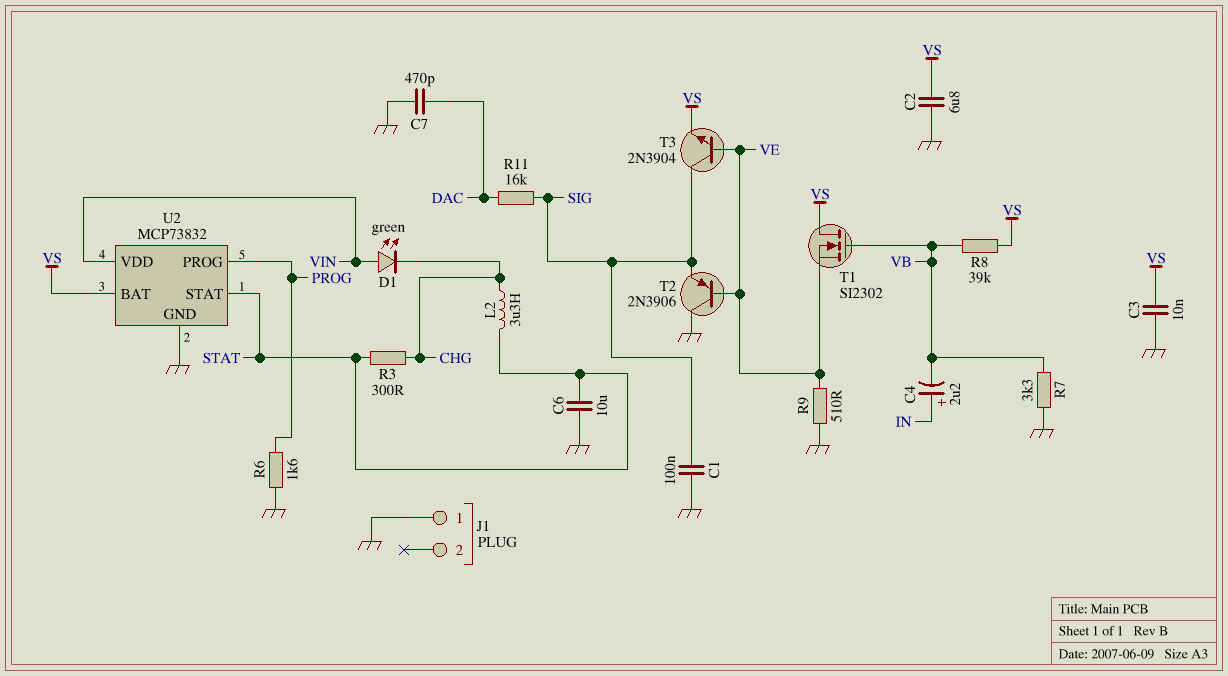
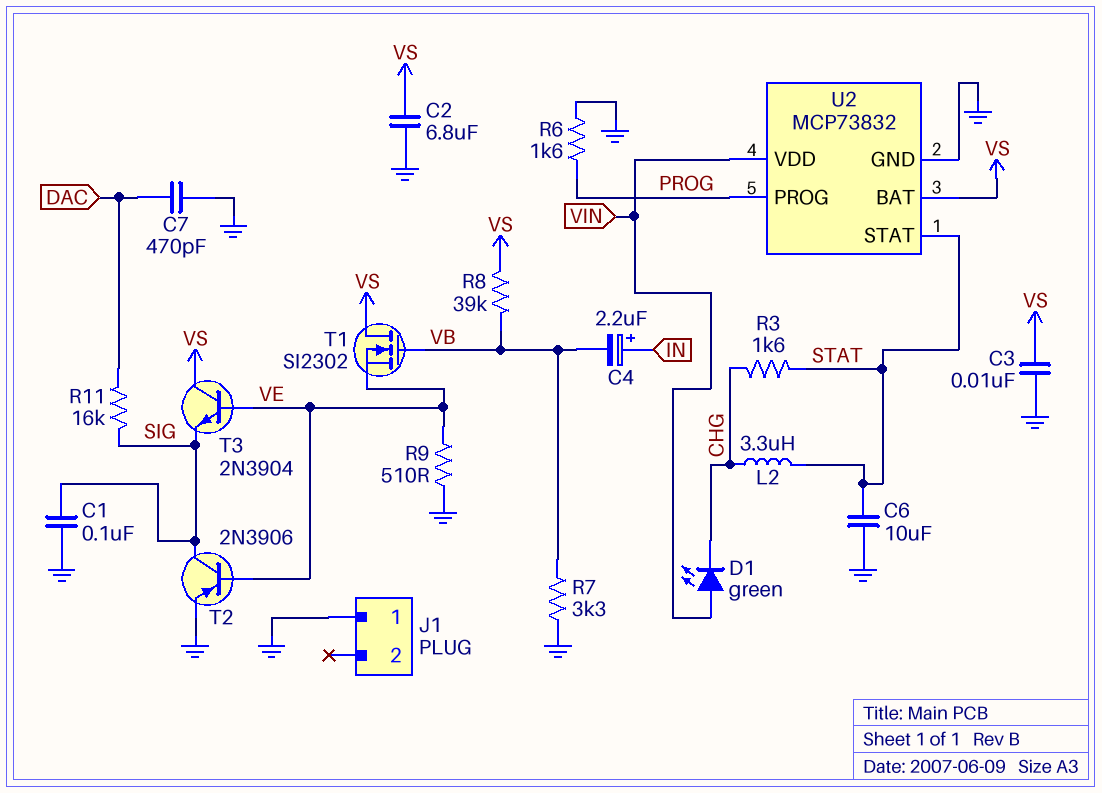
R3: 300 (CHG, STAT) -> 1.6k (CHG, STAT)
T2: PNP 2N3906 (B VE, C GND, E SIG) -> PNP 2N3906 (B VE, C SIG, E GND)
T3: NPN 2N3904 (B VE, C SIG, E VS) -> NPN 2N3904 (B VE, C VS, E SIG)

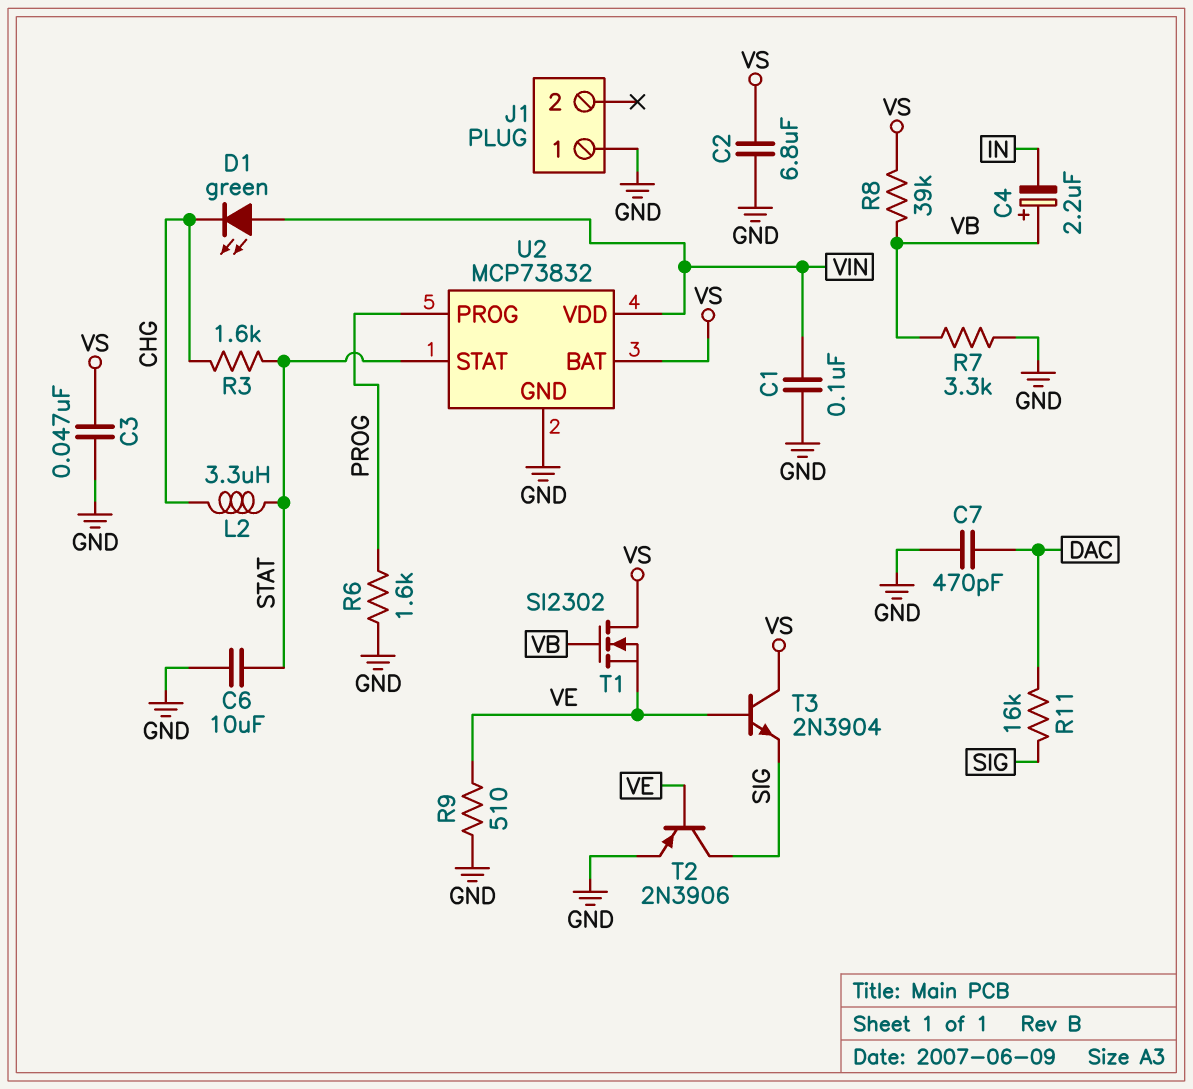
C1: 100nF (GND, SIG) -> 100nF (GND, VIN)
C3: 10nF (GND, VS) -> 47nF (GND, VS)
C4: 2.2uF (plus IN, minus VB) -> 2.2uF (plus VB, minus IN)

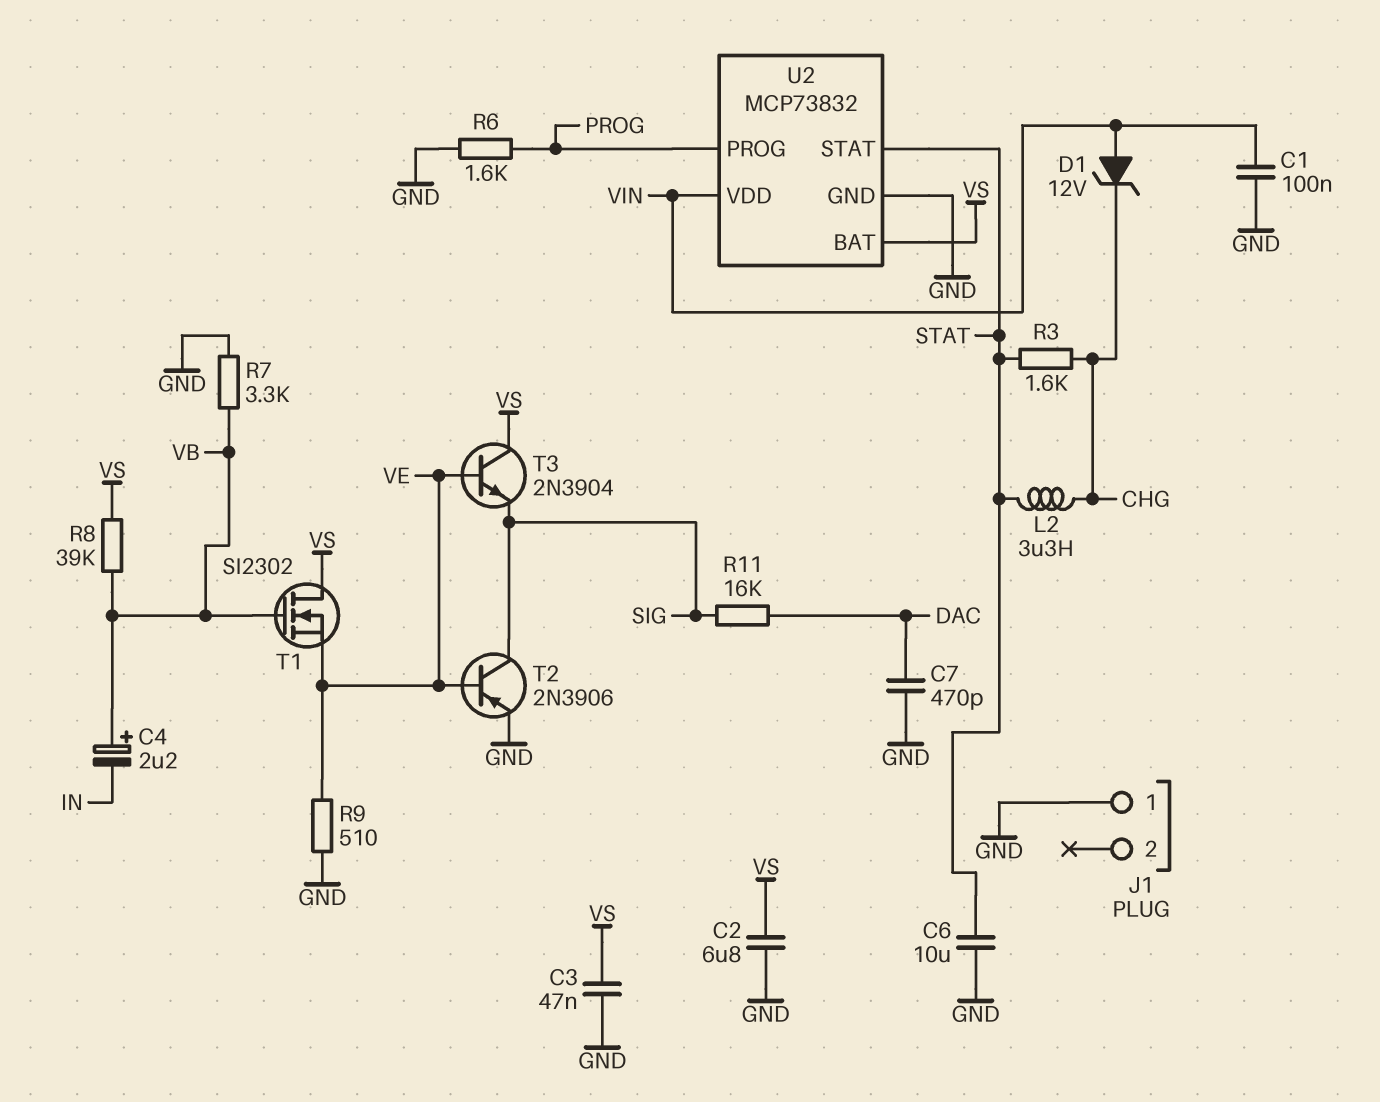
D1: LED green (A VIN, K CHG) -> zener 12V (A VIN, K CHG)

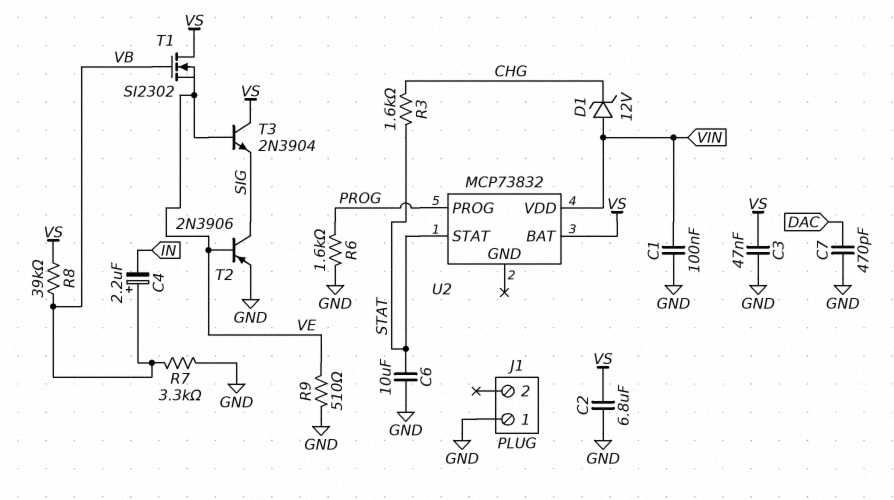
L2: 3.3uH (CHG, STAT) -> none
R11: 16k (DAC, SIG) -> none
U2 pin GND: GND -> none

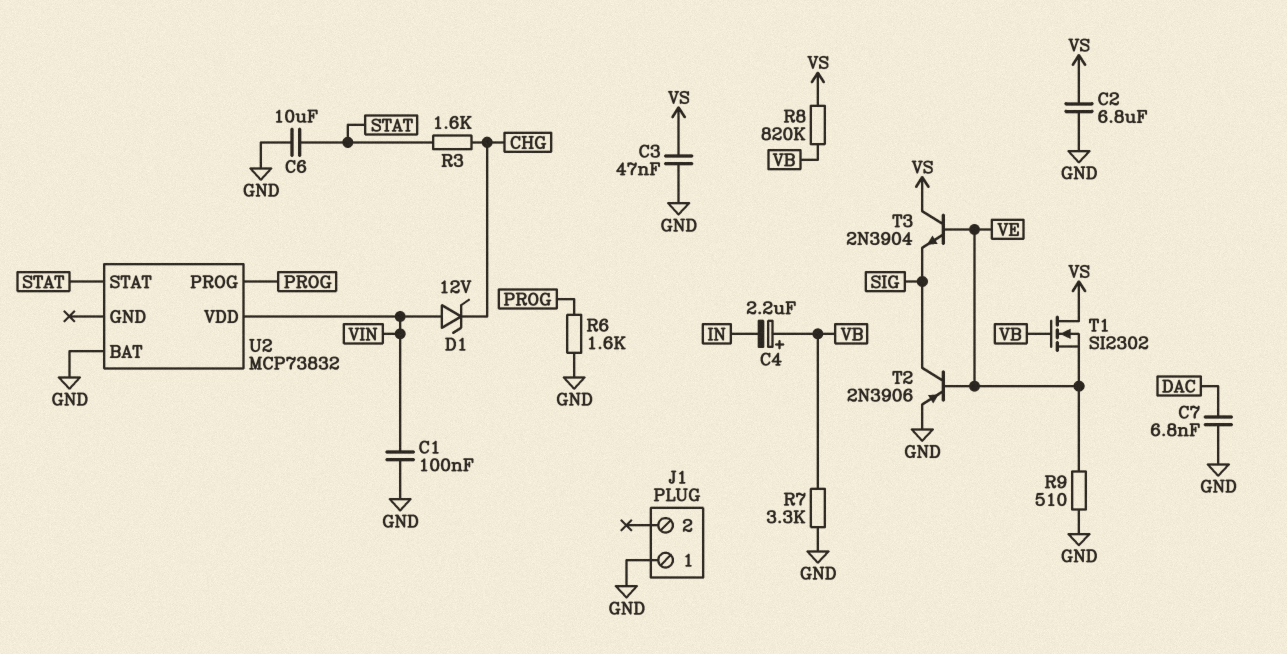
C7: 470pF (DAC, GND) -> 6.8nF (DAC, GND)
R8: 39k (VB, VS) -> 820k (VB, VS)
U2 pin BAT: VS -> GND

